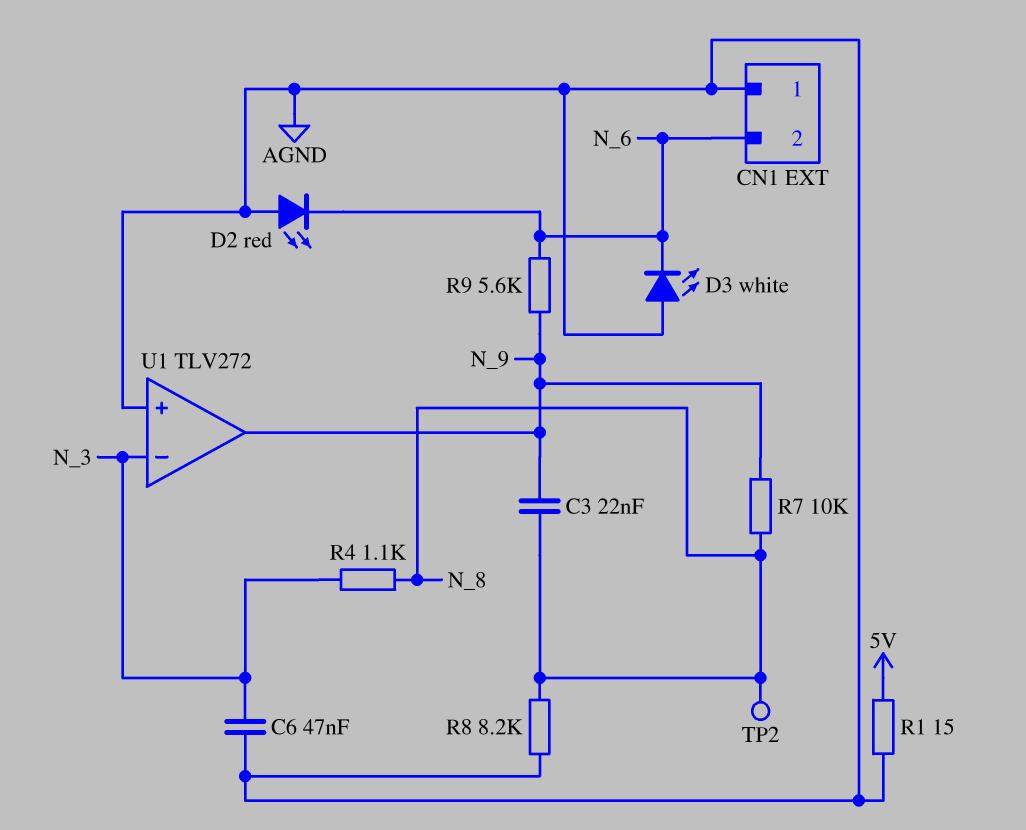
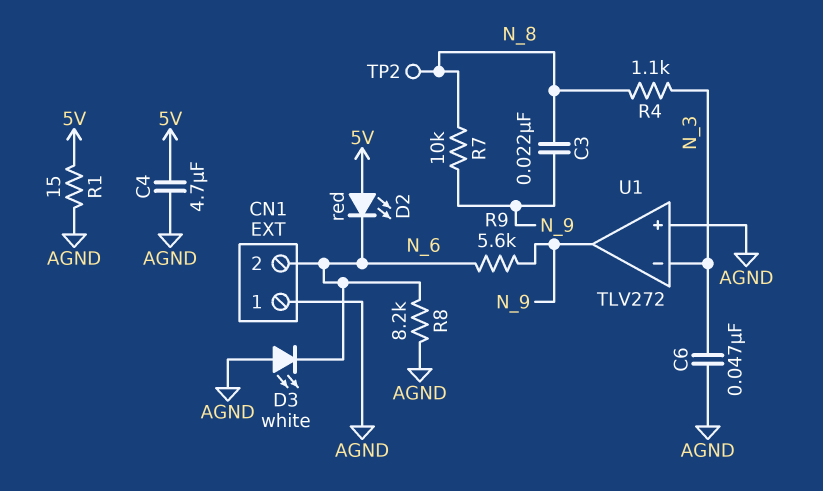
C4: none -> 4.7uF (5V, AGND)
D2: LED red (A AGND, K N_6) -> LED red (A 5V, K N_6)
R8: 8.2k (AGND, N_8) -> 8.2k (AGND, N_6)

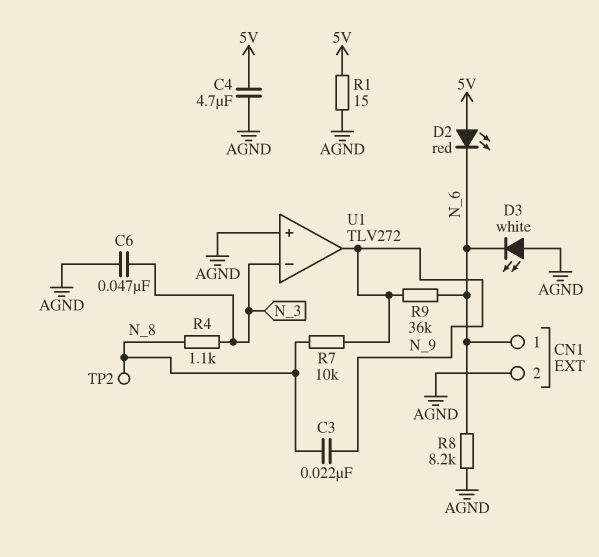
CN1 pin 1: AGND -> N_6
CN1 pin 2: N_6 -> AGND
R9: 5.6k (N_6, N_9) -> 36k (N_6, N_9)

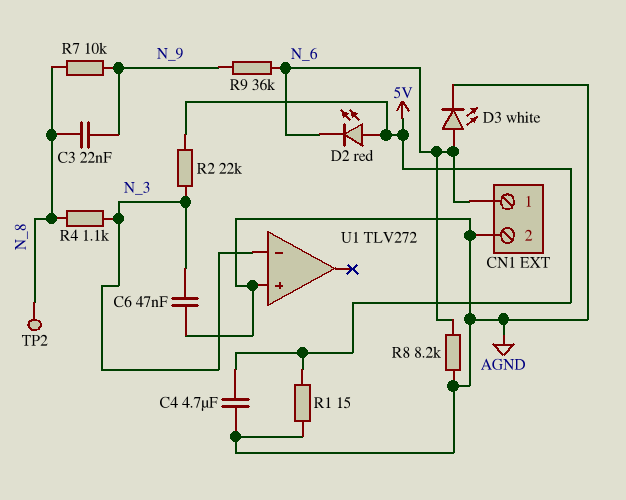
D3: LED white (A AGND, K N_6) -> LED white (A N_6, K AGND)
R2: none -> 22k (5V, N_3)
U1 pin out: N_9 -> none

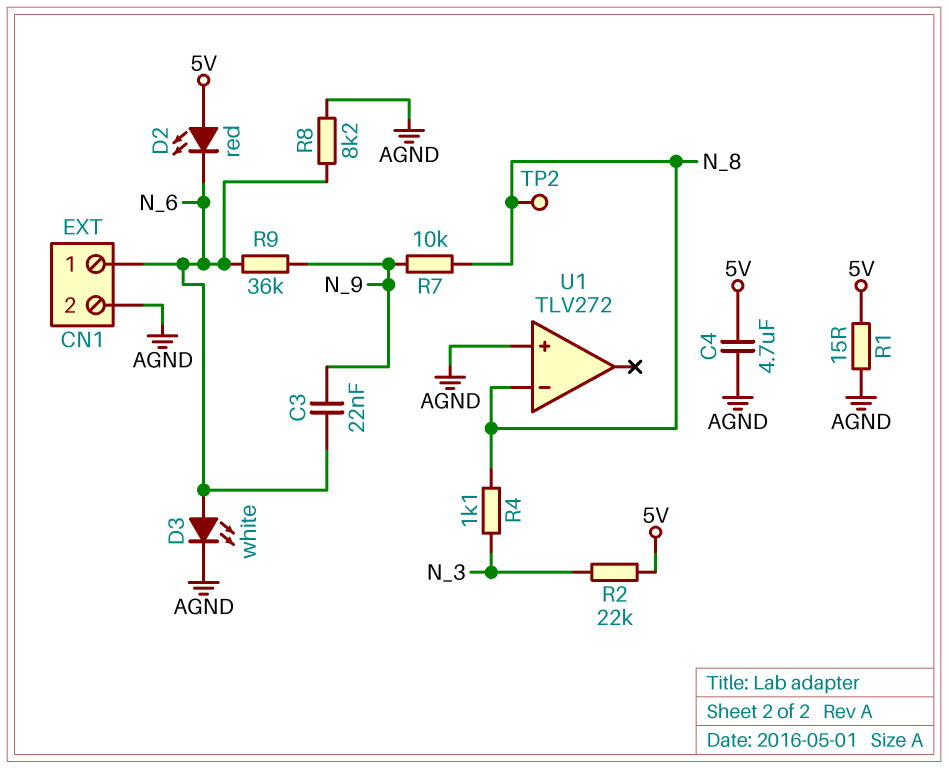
C3: 22nF (N_8, N_9) -> 22nF (N_6, N_9)
C6: 47nF (AGND, N_3) -> none
U1 pin in-: N_3 -> N_8

